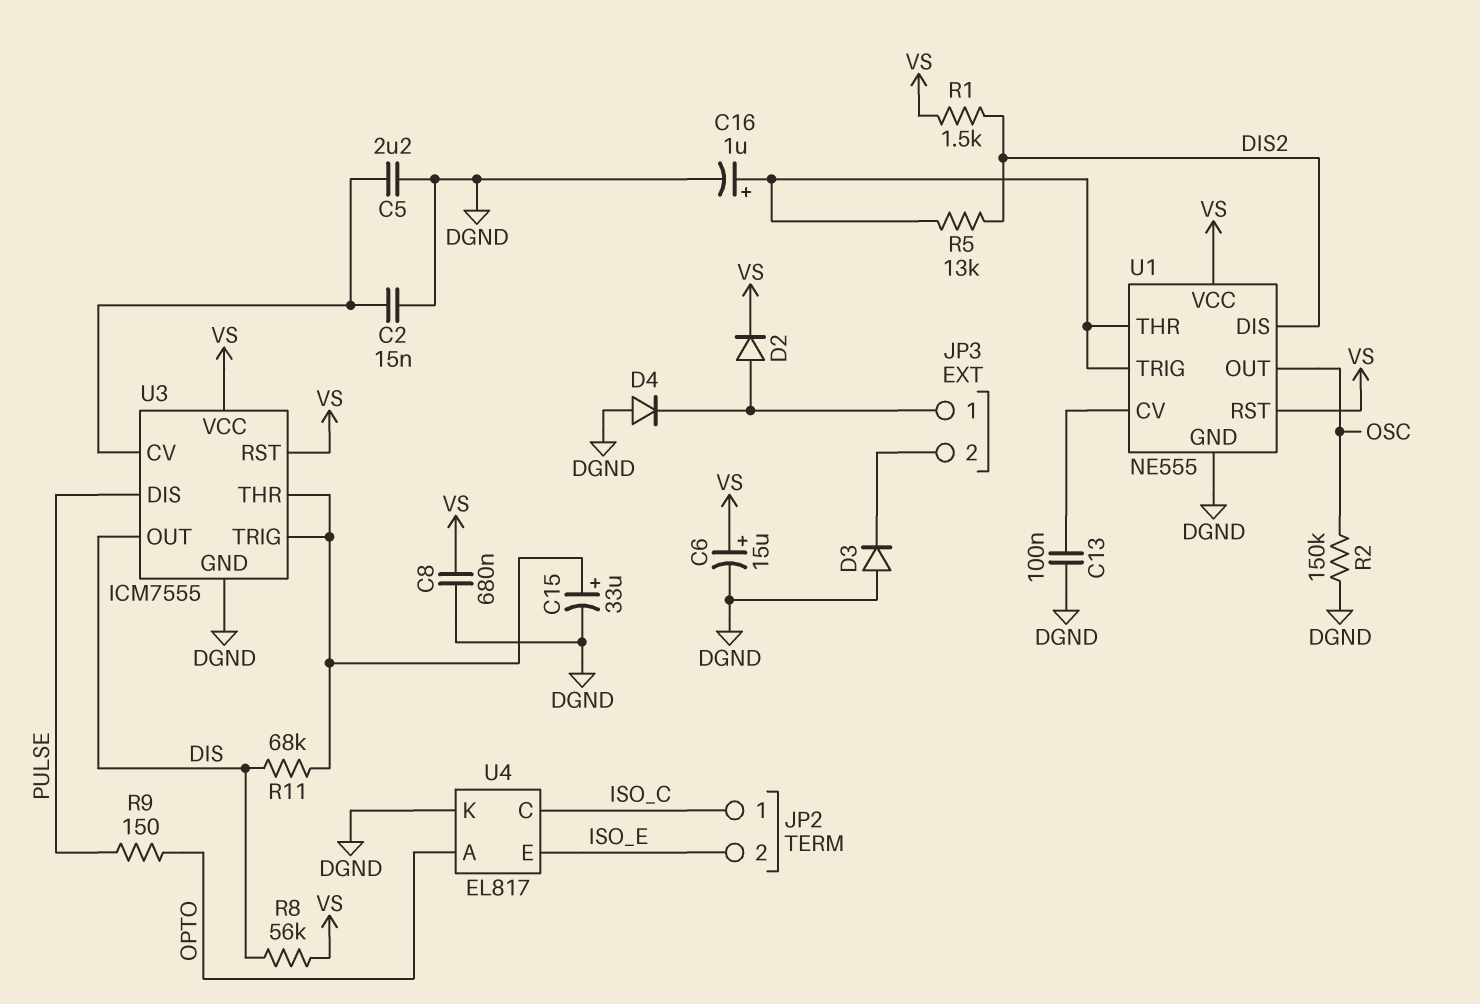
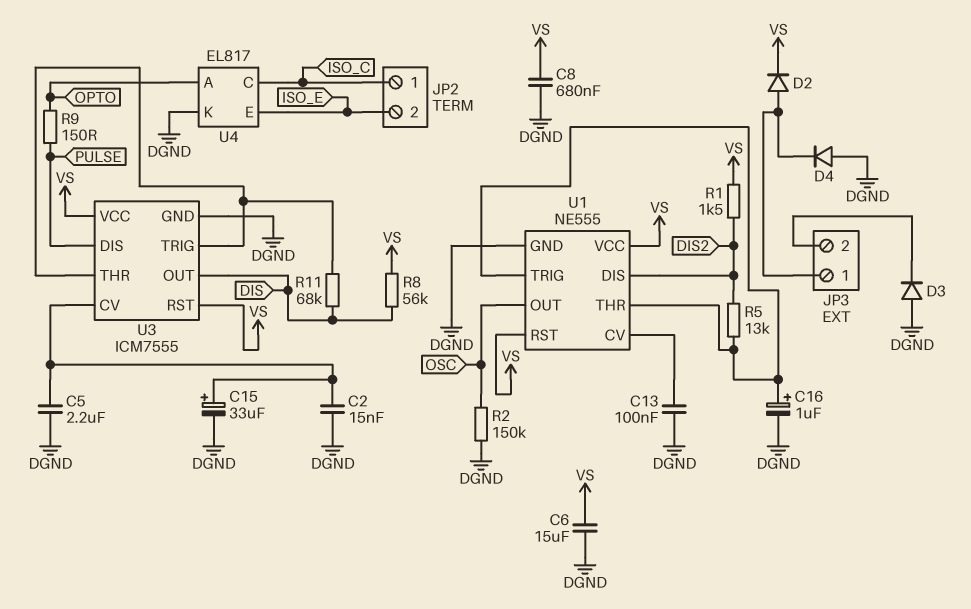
C6: 15uF (plus VS, minus DGND) -> 15uF (DGND, VS)
C15: 33uF (plus U3/THR, minus DGND) -> 33uF (plus U3/CV, minus DGND)

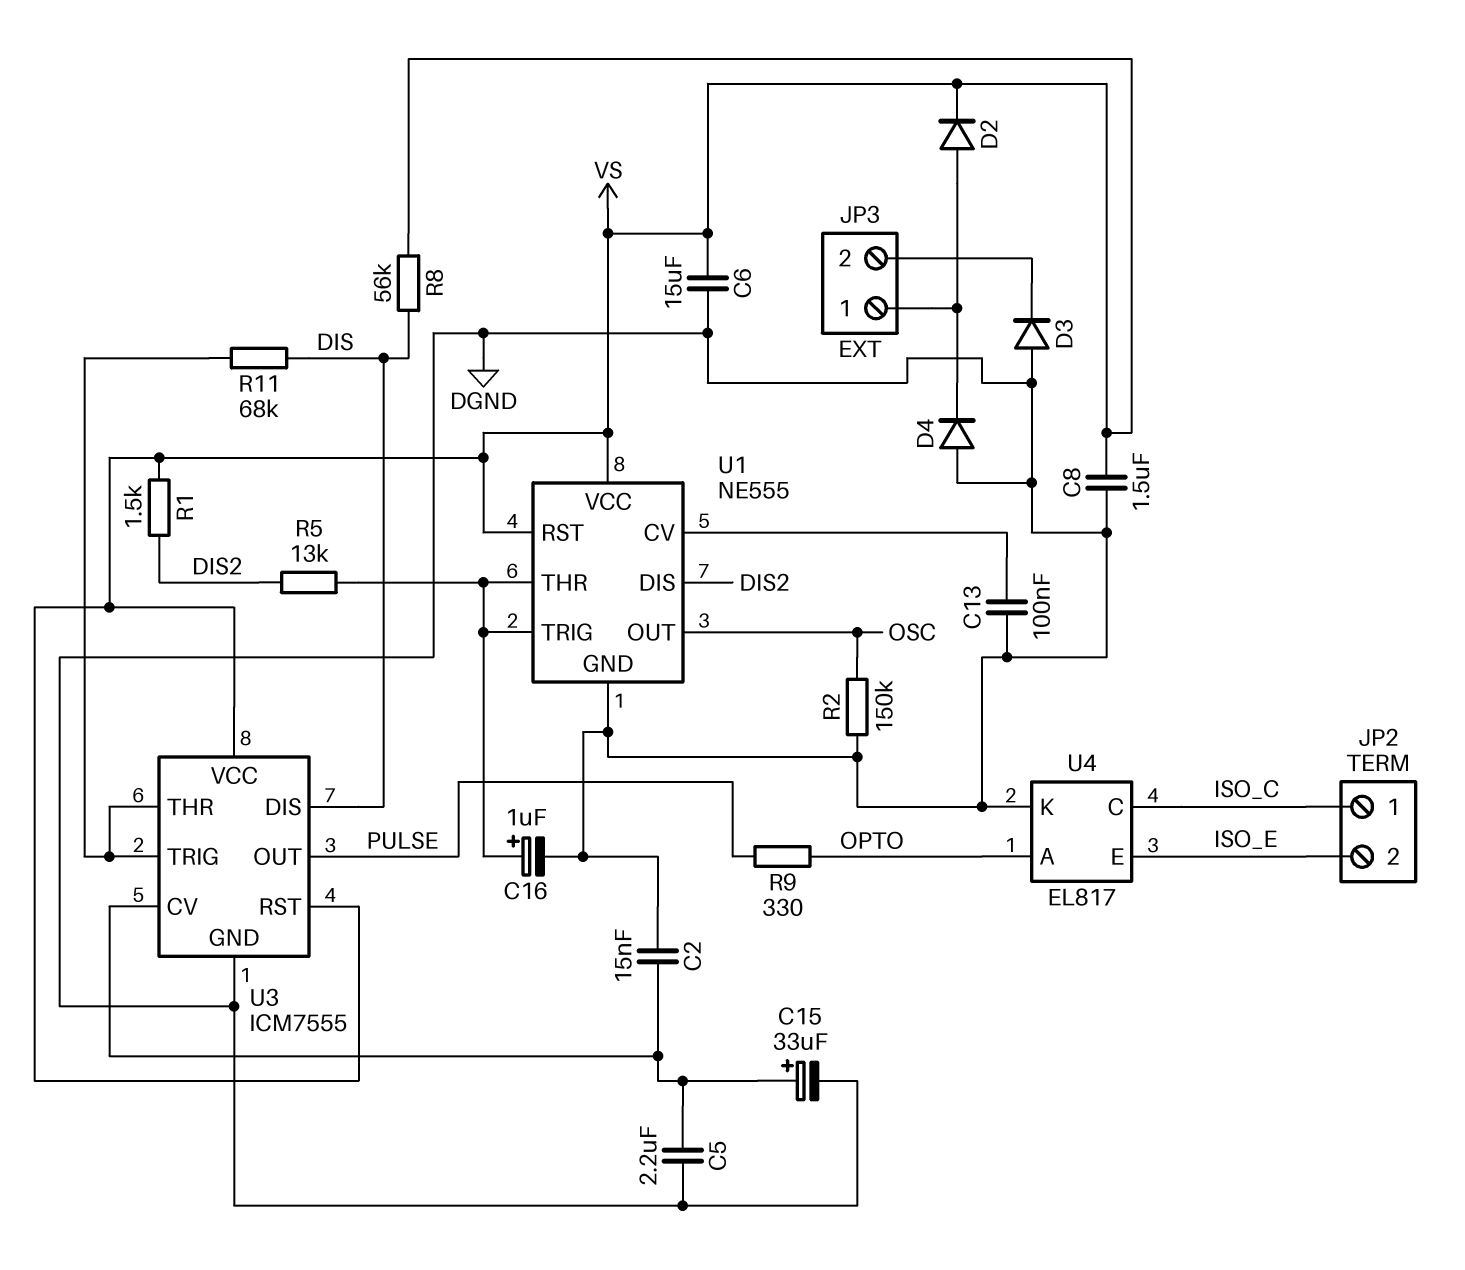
C8: 680nF (DGND, VS) -> 1.5uF (DGND, VS)
R9: 150 (OPTO, PULSE) -> 330 (OPTO, PULSE)
U3 pin DIS: PULSE -> DIS
U3 pin OUT: DIS -> PULSE

